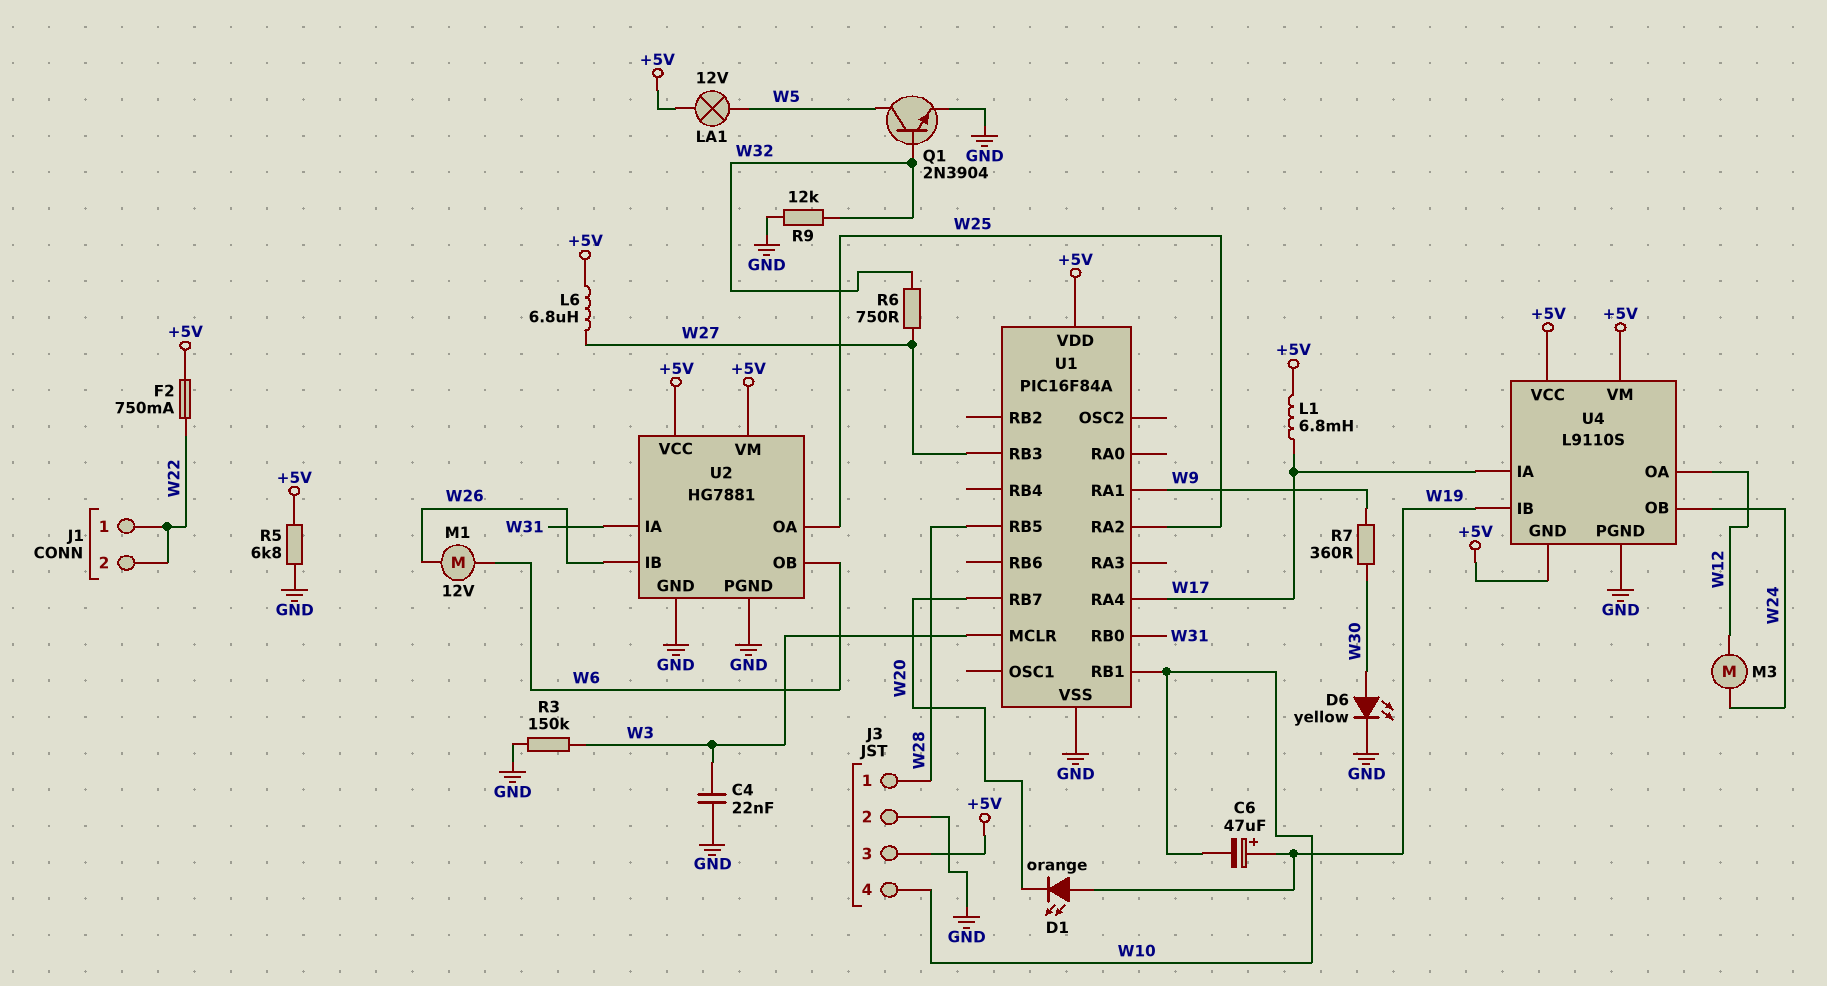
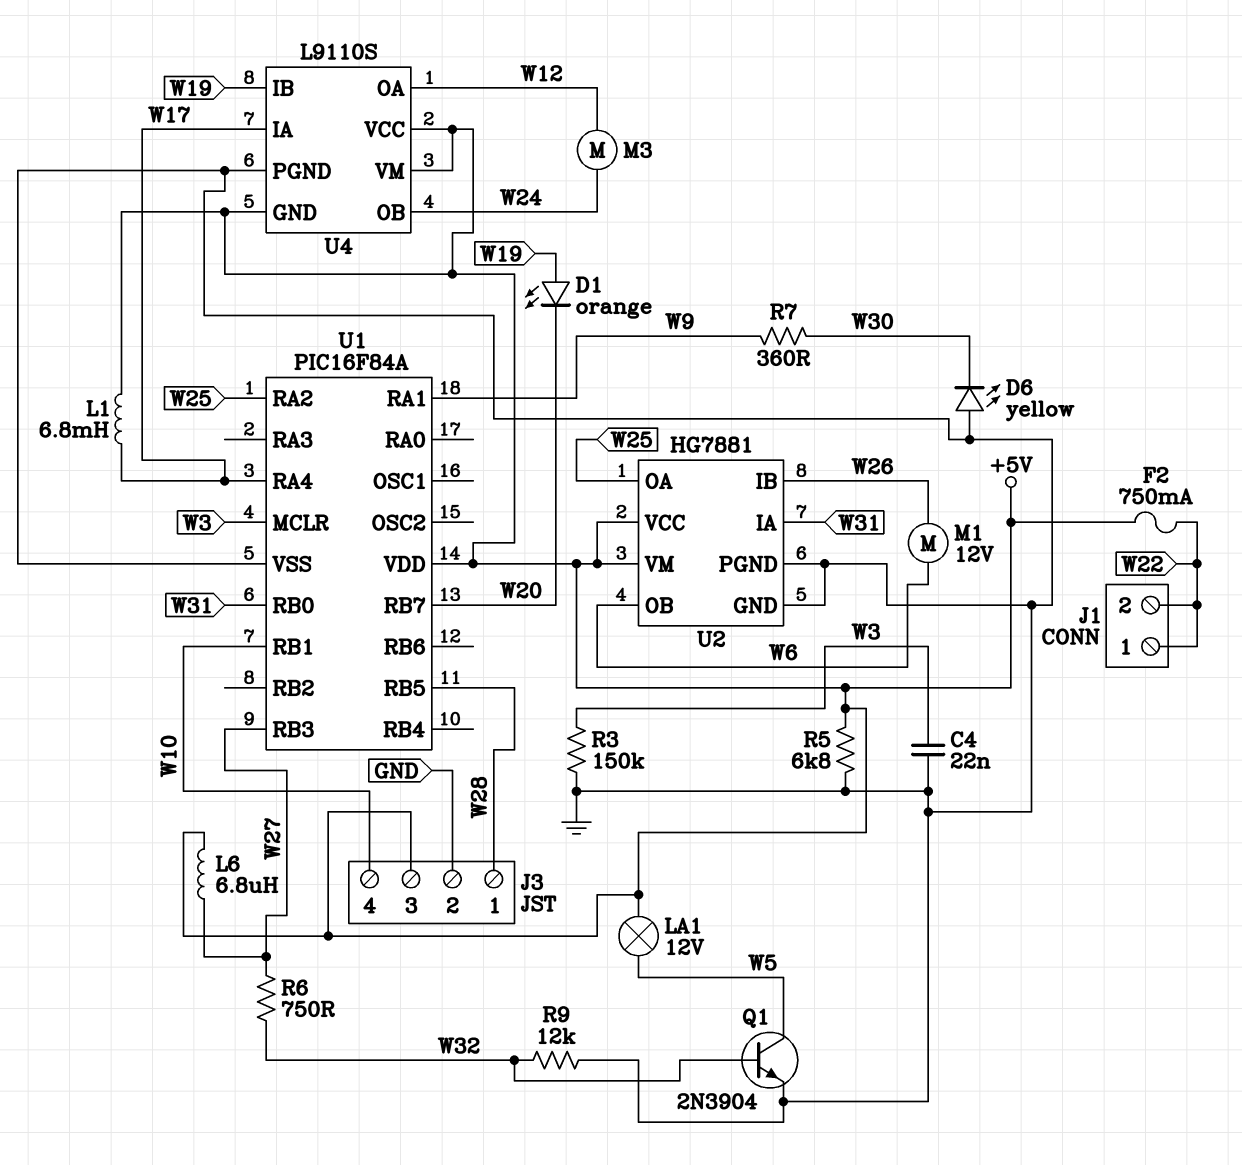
C6: 47uF (plus W19, minus W10) -> none
D6: LED yellow (A W30, K GND) -> LED yellow (A GND, K W30)

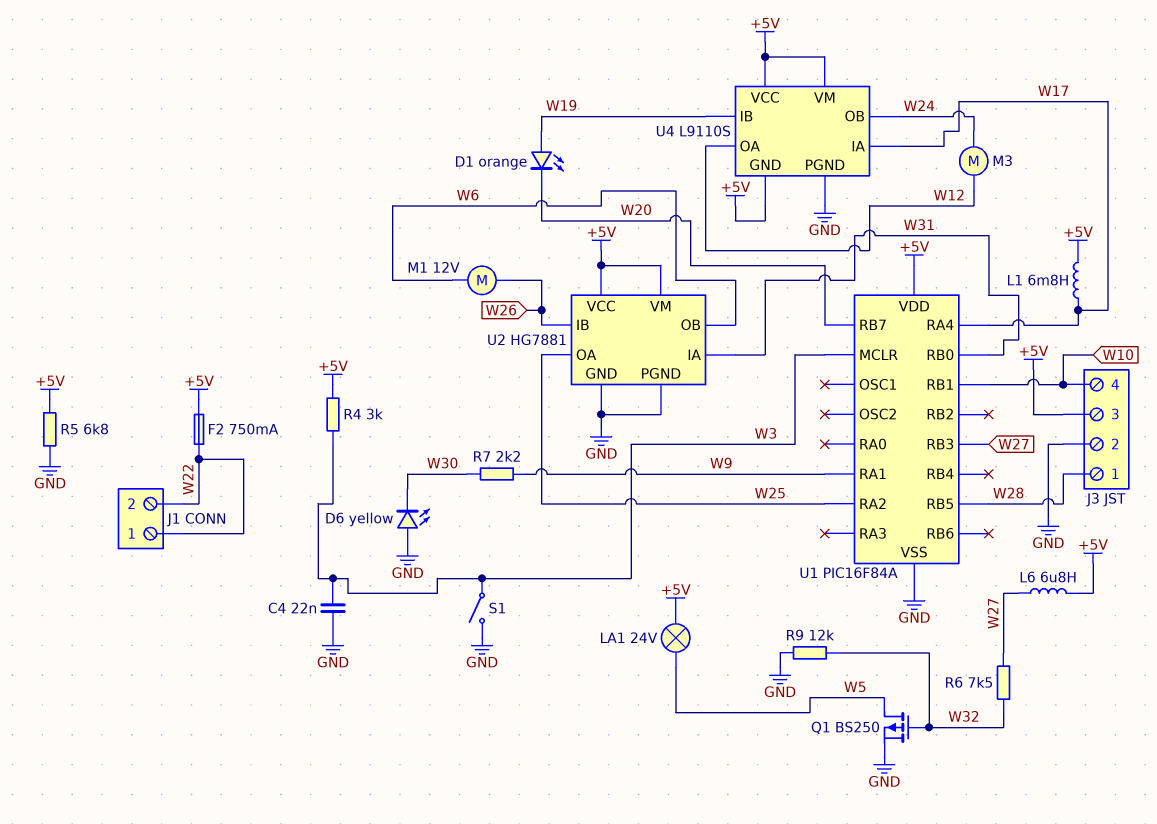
LA1: lamp 12V (+5V, W5) -> lamp 24V (+5V, W5)
Q1: NPN 2N3904 (B W32, C W5, E GND) -> PMOS BS250 (G W32, D W5, S GND)
R3: 150k (GND, W3) -> none
R4: none -> 3k (+5V, W3)
R6: 750 (W27, W32) -> 7.5k (W27, W32)
R7: 360 (W9, W30) -> 2.2k (W9, W30)
S1: none -> switch (GND, W3)

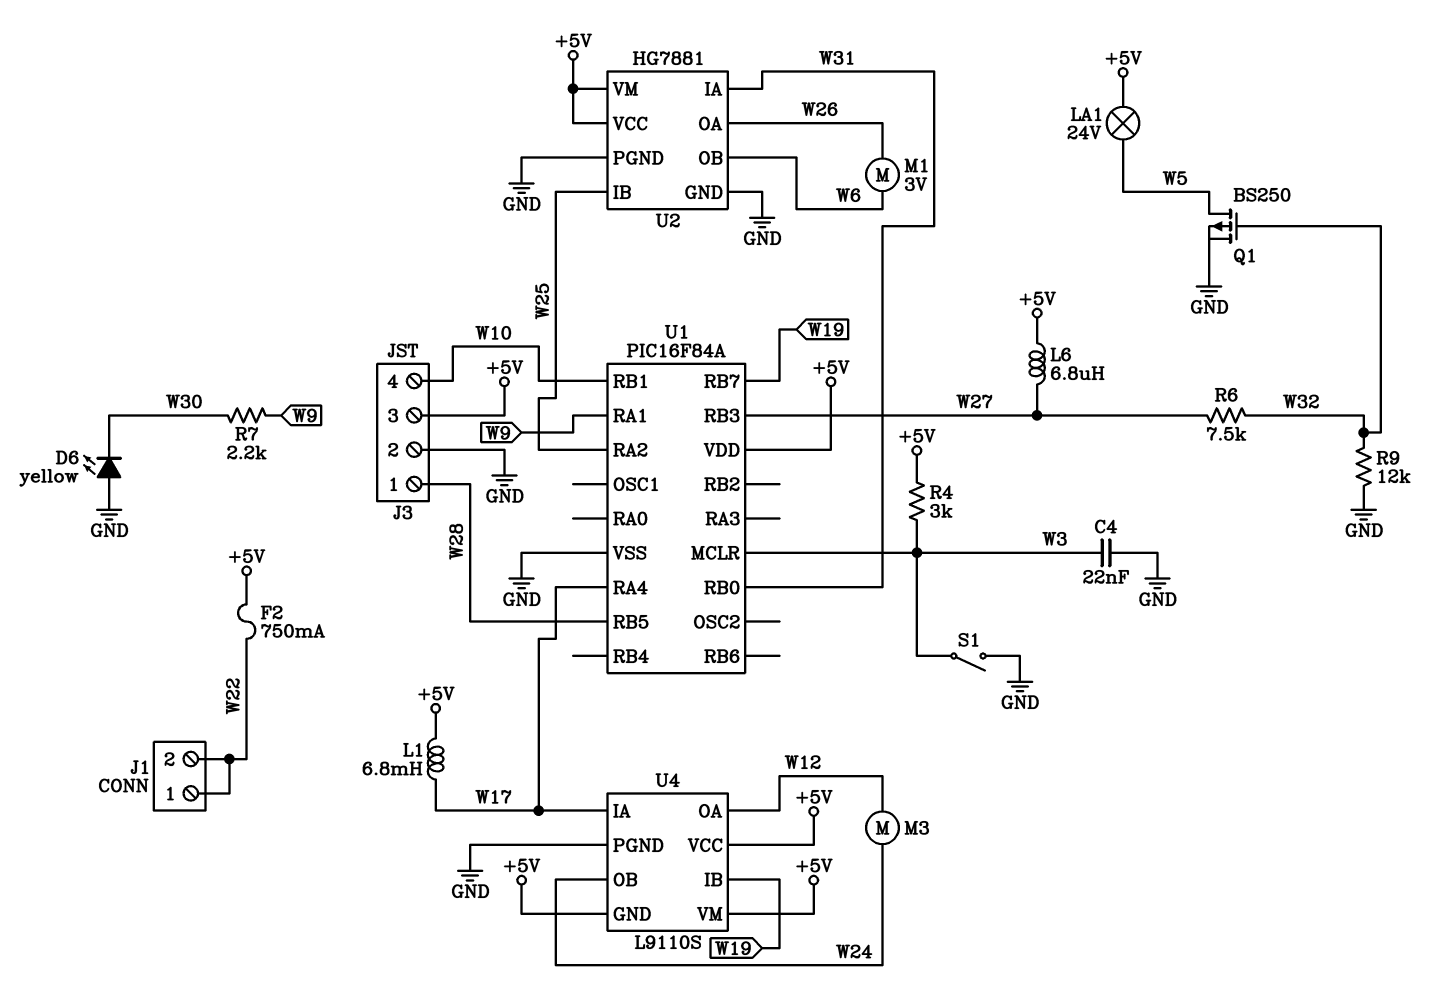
D1: LED orange (A W19, K W20) -> none
M1: motor 12V (W6, W26) -> motor 3V (W6, W26)
R5: 6.8k (+5V, GND) -> none
U1 pin RB7: W20 -> W19
U2 pin IB: W26 -> W25
U2 pin OA: W25 -> W26

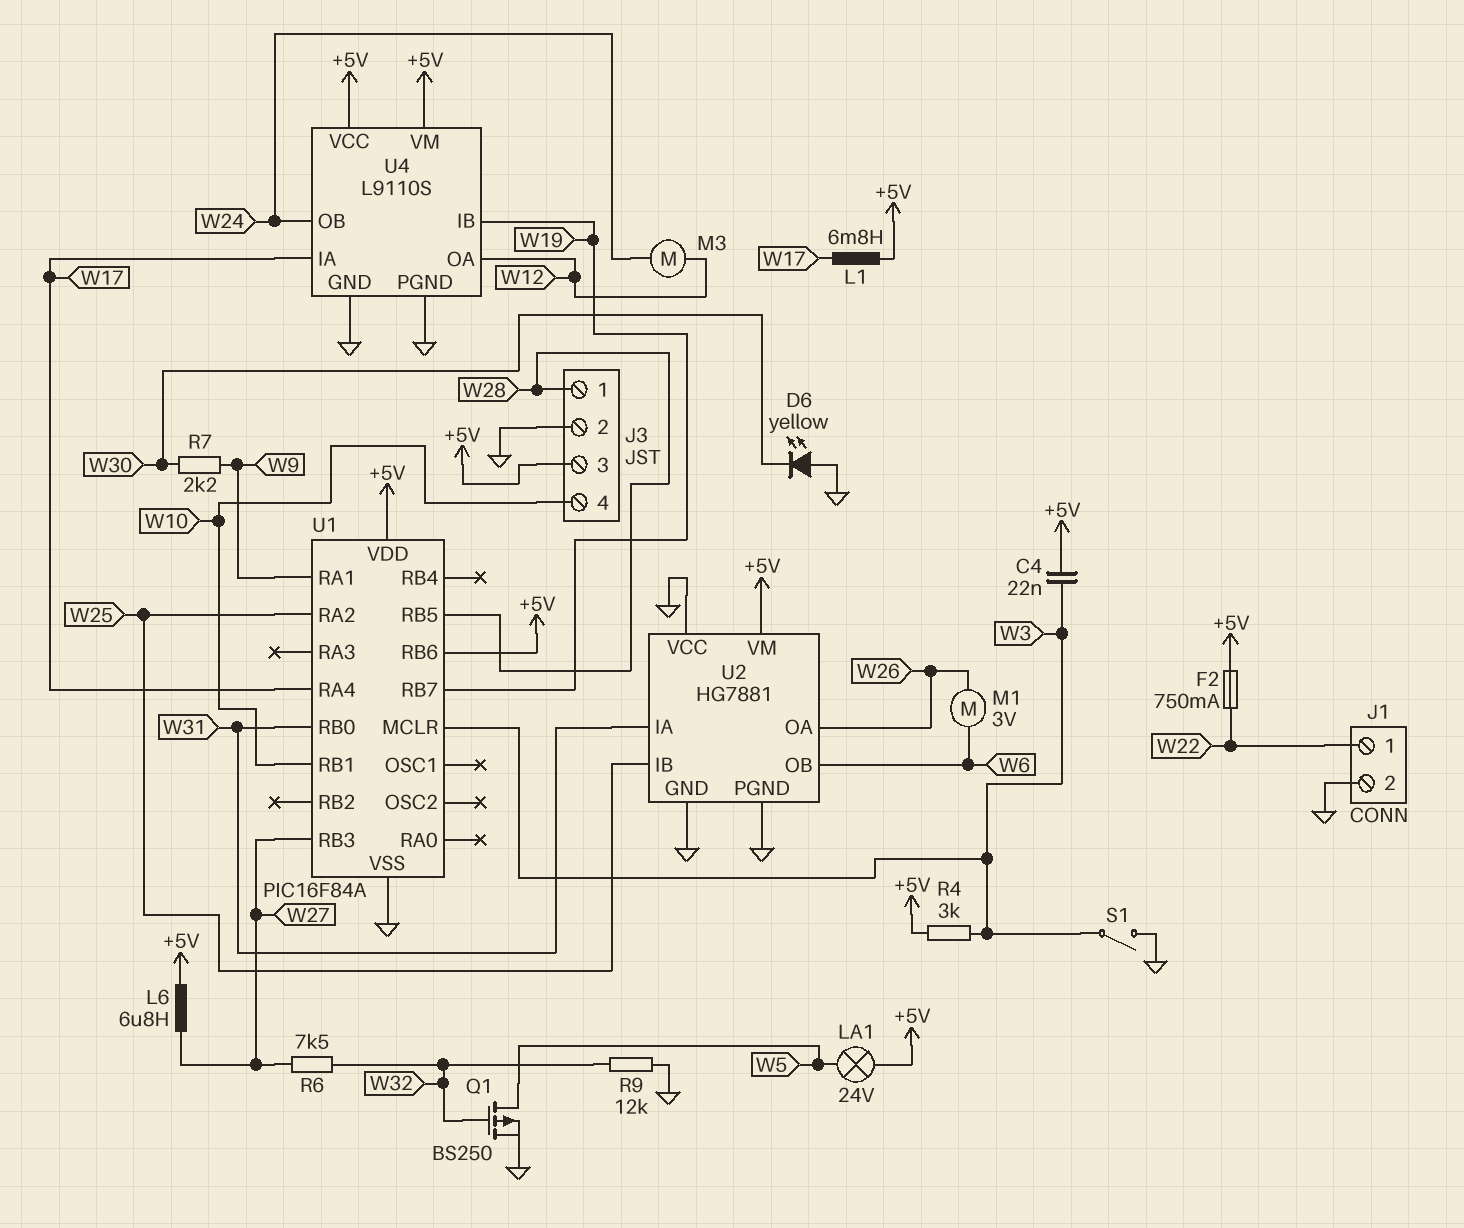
C4: 22nF (GND, W3) -> 22nF (+5V, W3)
J1 pin 2: W22 -> GND
U1 pin RB6: none -> +5V
U2 pin VCC: +5V -> GND
U4 pin GND: +5V -> GND

